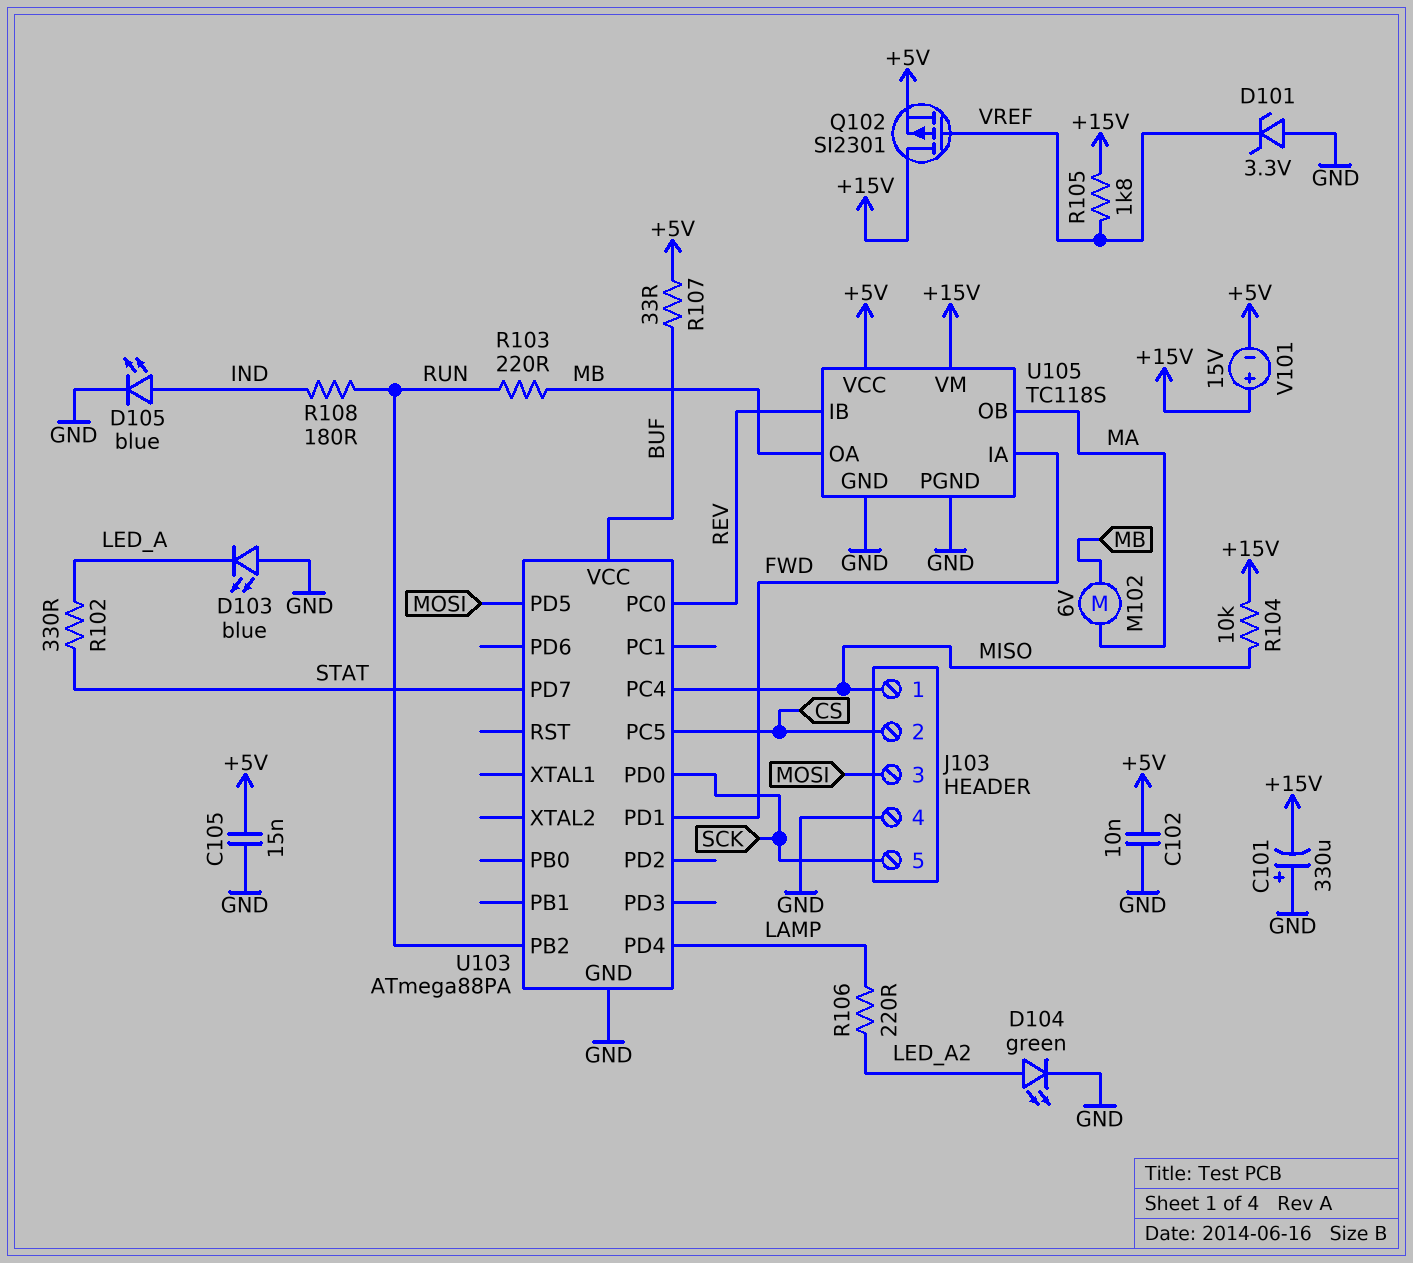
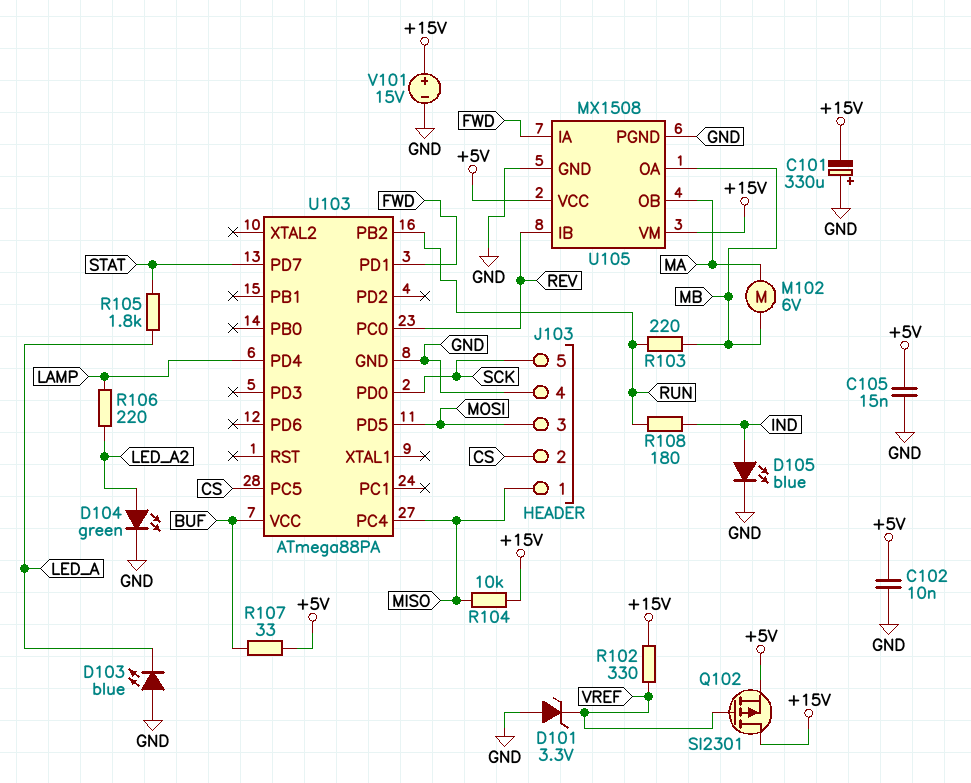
R102: 330 (LED_A, STAT) -> 330 (+15V, VREF)
R105: 1.8k (+15V, VREF) -> 1.8k (LED_A, STAT)
U105: TC118S -> MX1508
V101: 15V (plus +15V, minus +5V) -> 15V (plus +15V, minus GND)

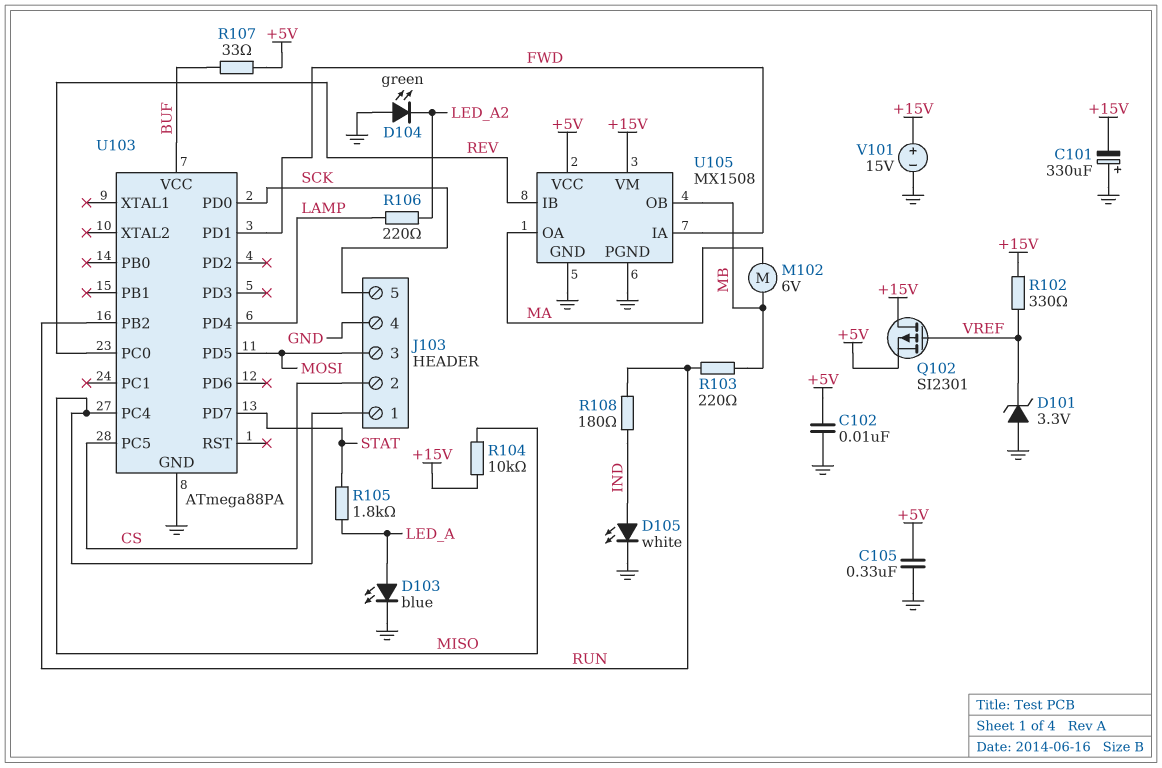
C105: 15nF (+5V, GND) -> 330nF (+5V, GND)
D103: LED blue (A GND, K LED_A) -> LED blue (A LED_A, K GND)
D104: LED green (A LED_A2, K GND) -> LED green (A GND, K LED_A2)
D105: LED blue (A IND, K GND) -> LED white (A IND, K GND)
U105 pin OA: MB -> MA
U105 pin OB: MA -> MB

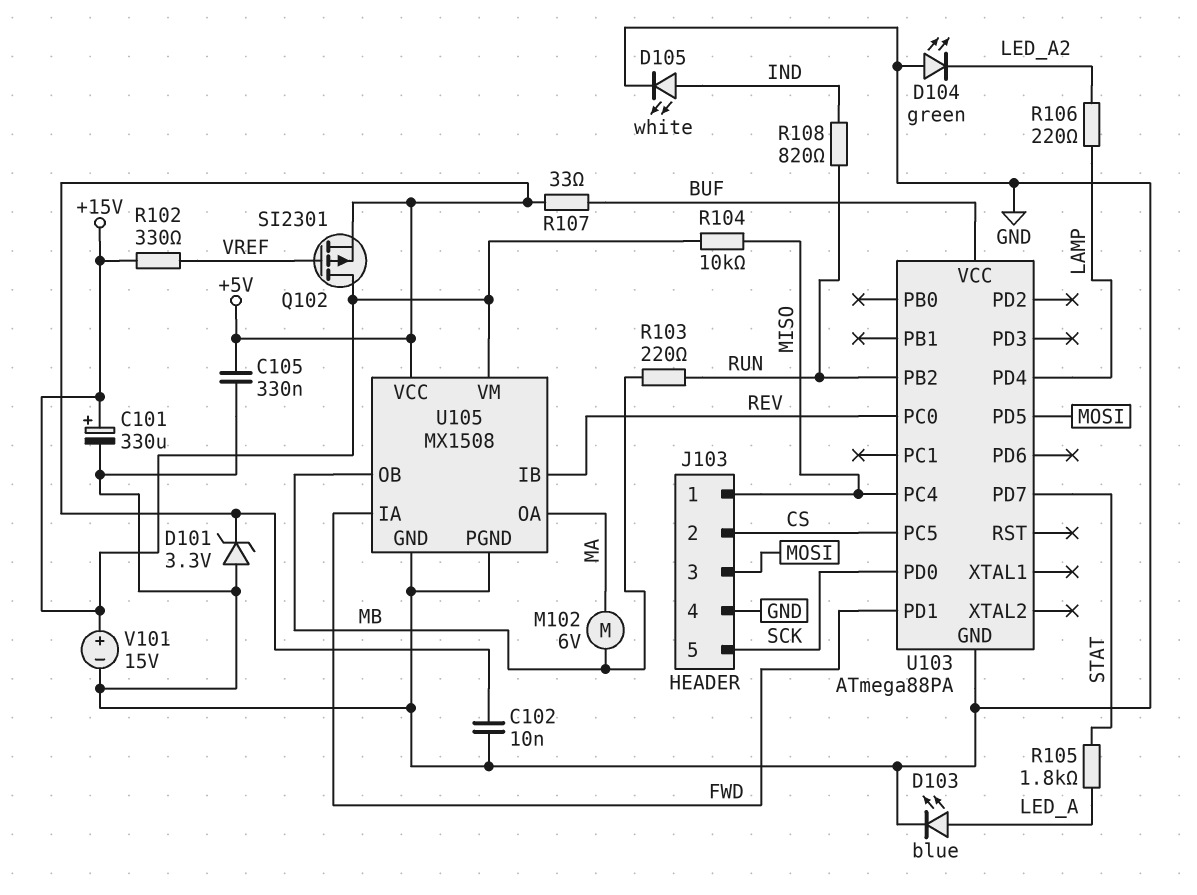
C101: 330uF (plus GND, minus +15V) -> 330uF (plus +15V, minus GND)
D101: zener 3.3V (A GND, K VREF) -> zener 3.3V (A GND, K +5V)
R108: 180 (IND, RUN) -> 820 (IND, RUN)

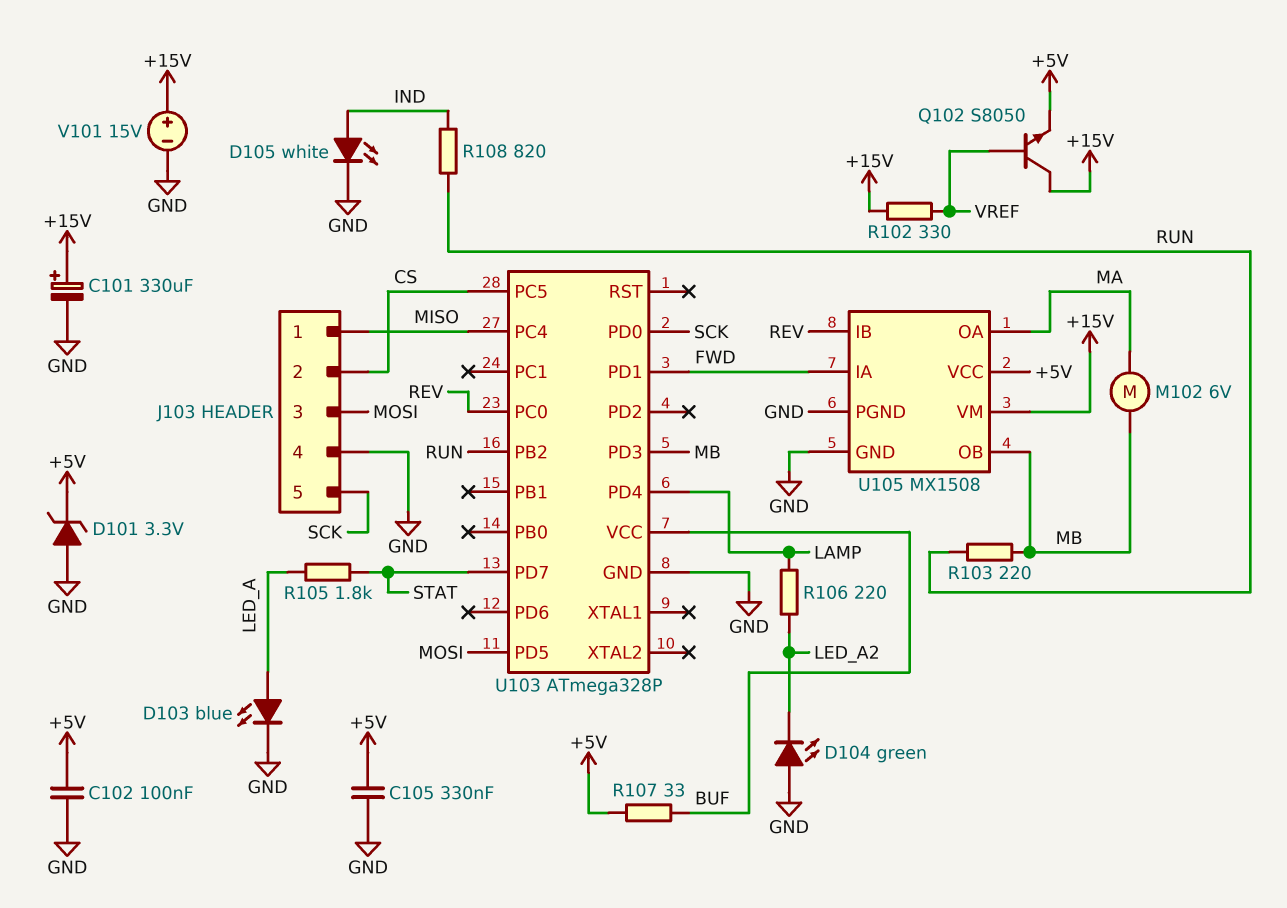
C102: 10nF (+5V, GND) -> 100nF (+5V, GND)
Q102: PMOS SI2301 (G VREF, D +15V, S +5V) -> NPN S8050 (B VREF, C +15V, E +5V)
R104: 10k (+15V, MISO) -> none
U103: ATmega88PA -> ATmega328P
U103 pin PD3: none -> MB

